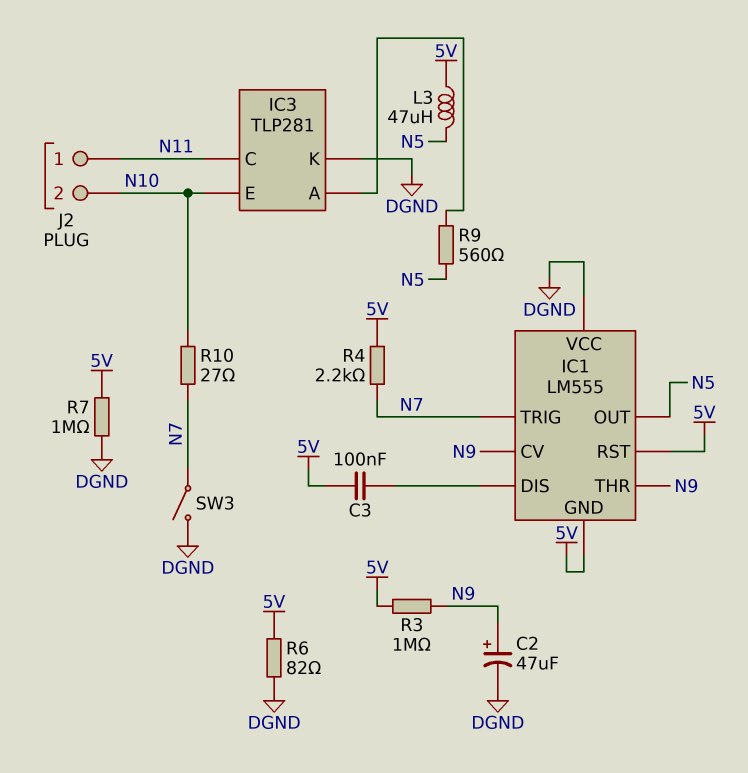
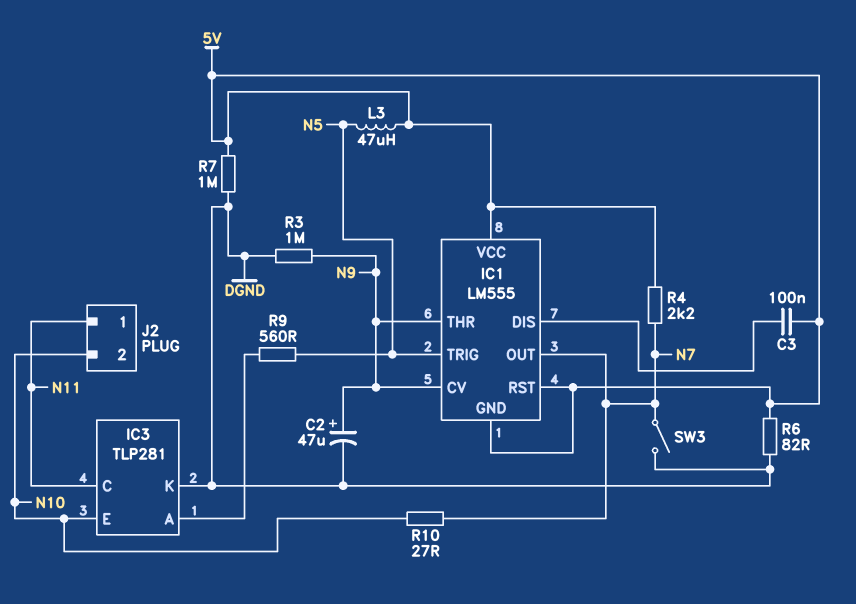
IC1 pin OUT: N5 -> N7
IC1 pin TRIG: N7 -> N5
IC1 pin VCC: DGND -> 5V
R3: 1M (5V, N9) -> 1M (DGND, N9)

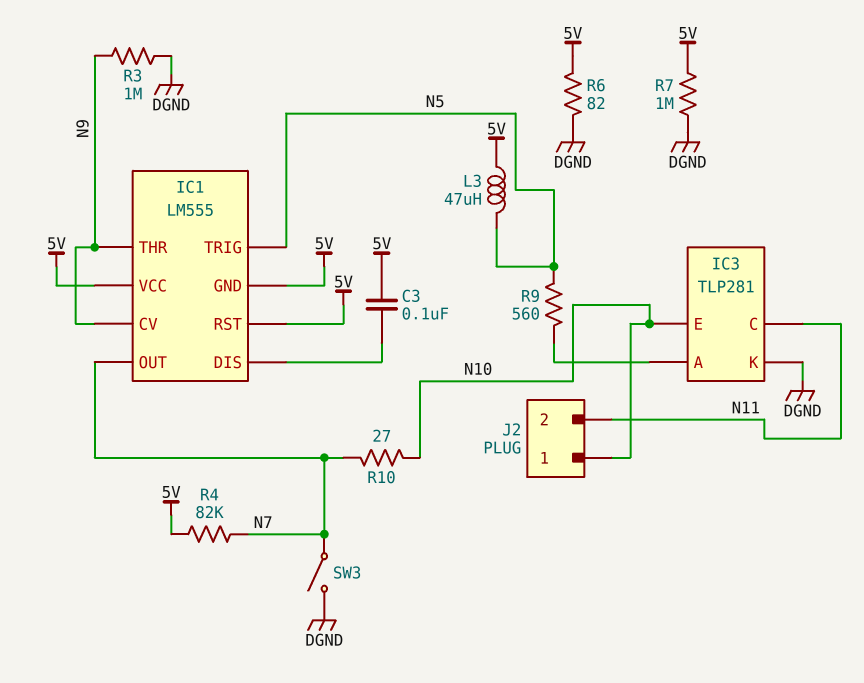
C2: 47uF (plus N9, minus DGND) -> none
J2 pin 1: N11 -> N10
J2 pin 2: N10 -> N11
R4: 2.2k (5V, N7) -> 82k (5V, N7)

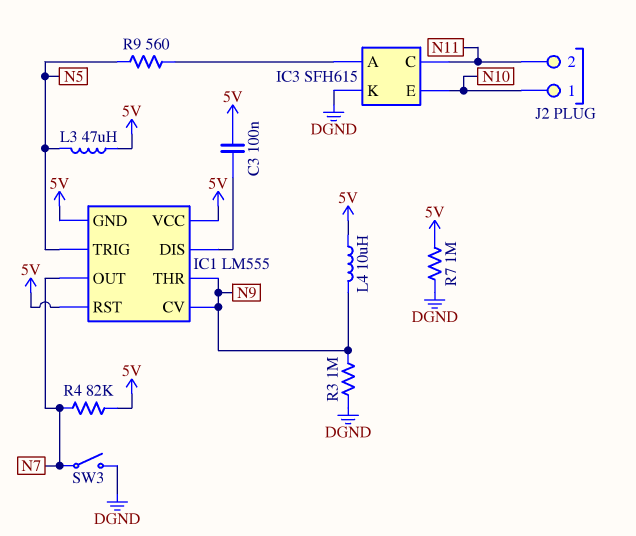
IC3: TLP281 -> SFH615
L4: none -> 10uH (5V, N9)
R6: 82 (5V, DGND) -> none
R10: 27 (N7, N10) -> none

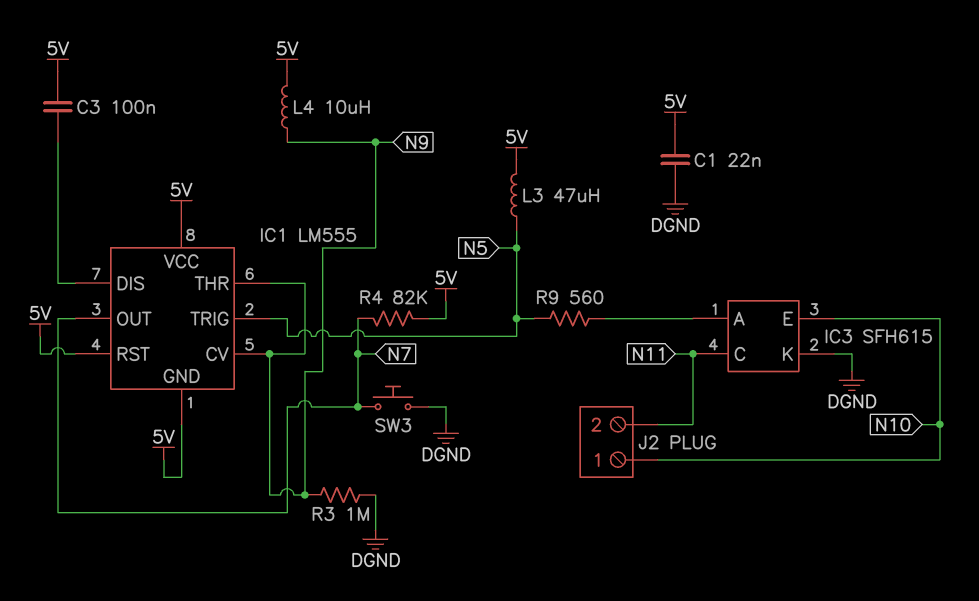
C1: none -> 22nF (5V, DGND)
R7: 1M (5V, DGND) -> none
SW3: switch (DGND, N7) -> button (DGND, N7)

